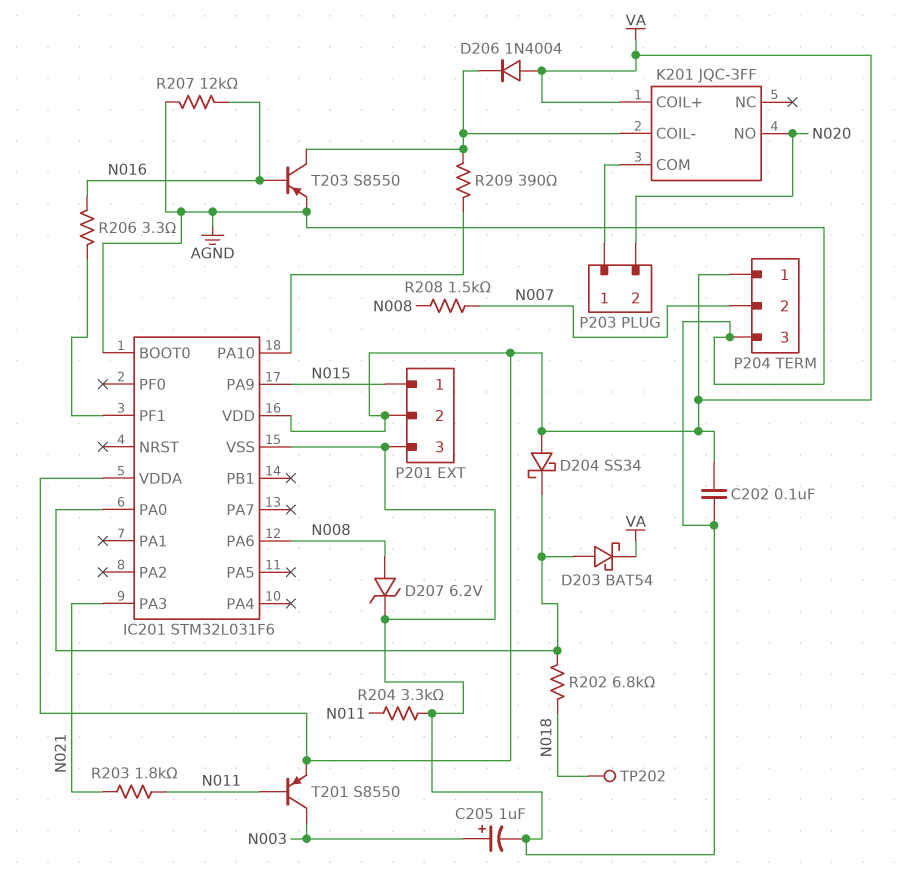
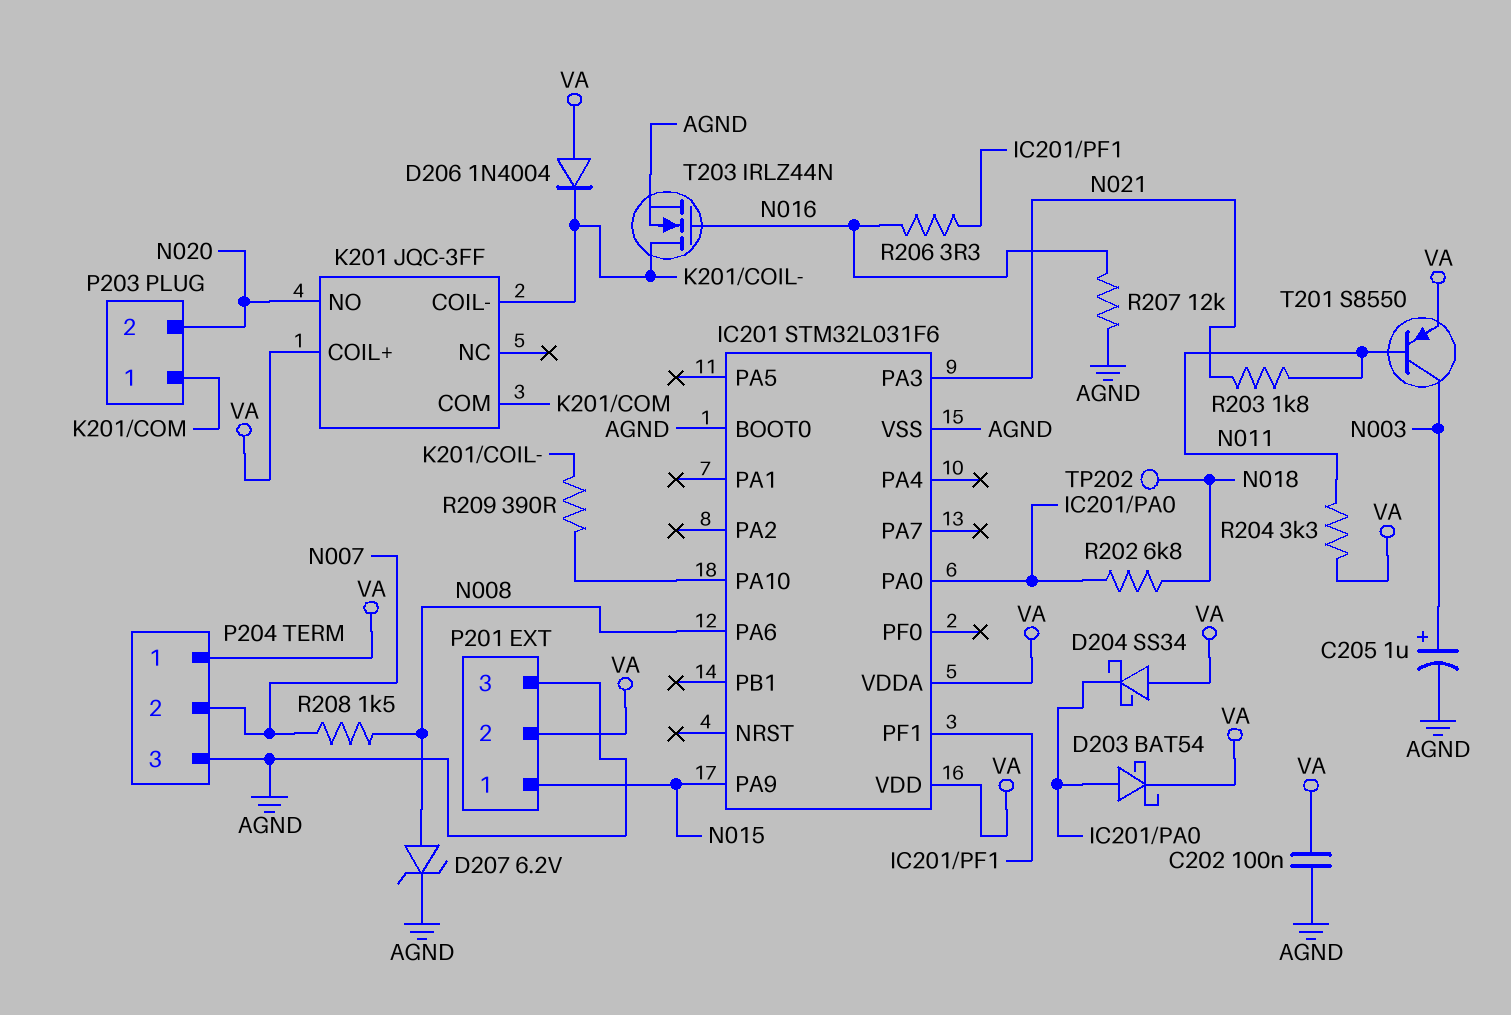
R204: 3.3k (AGND, N011) -> 3.3k (N011, VA)
T203: PNP S8550 (B N016, C K201/COIL-, E AGND) -> NMOS IRLZ44N (G N016, D K201/COIL-, S AGND)

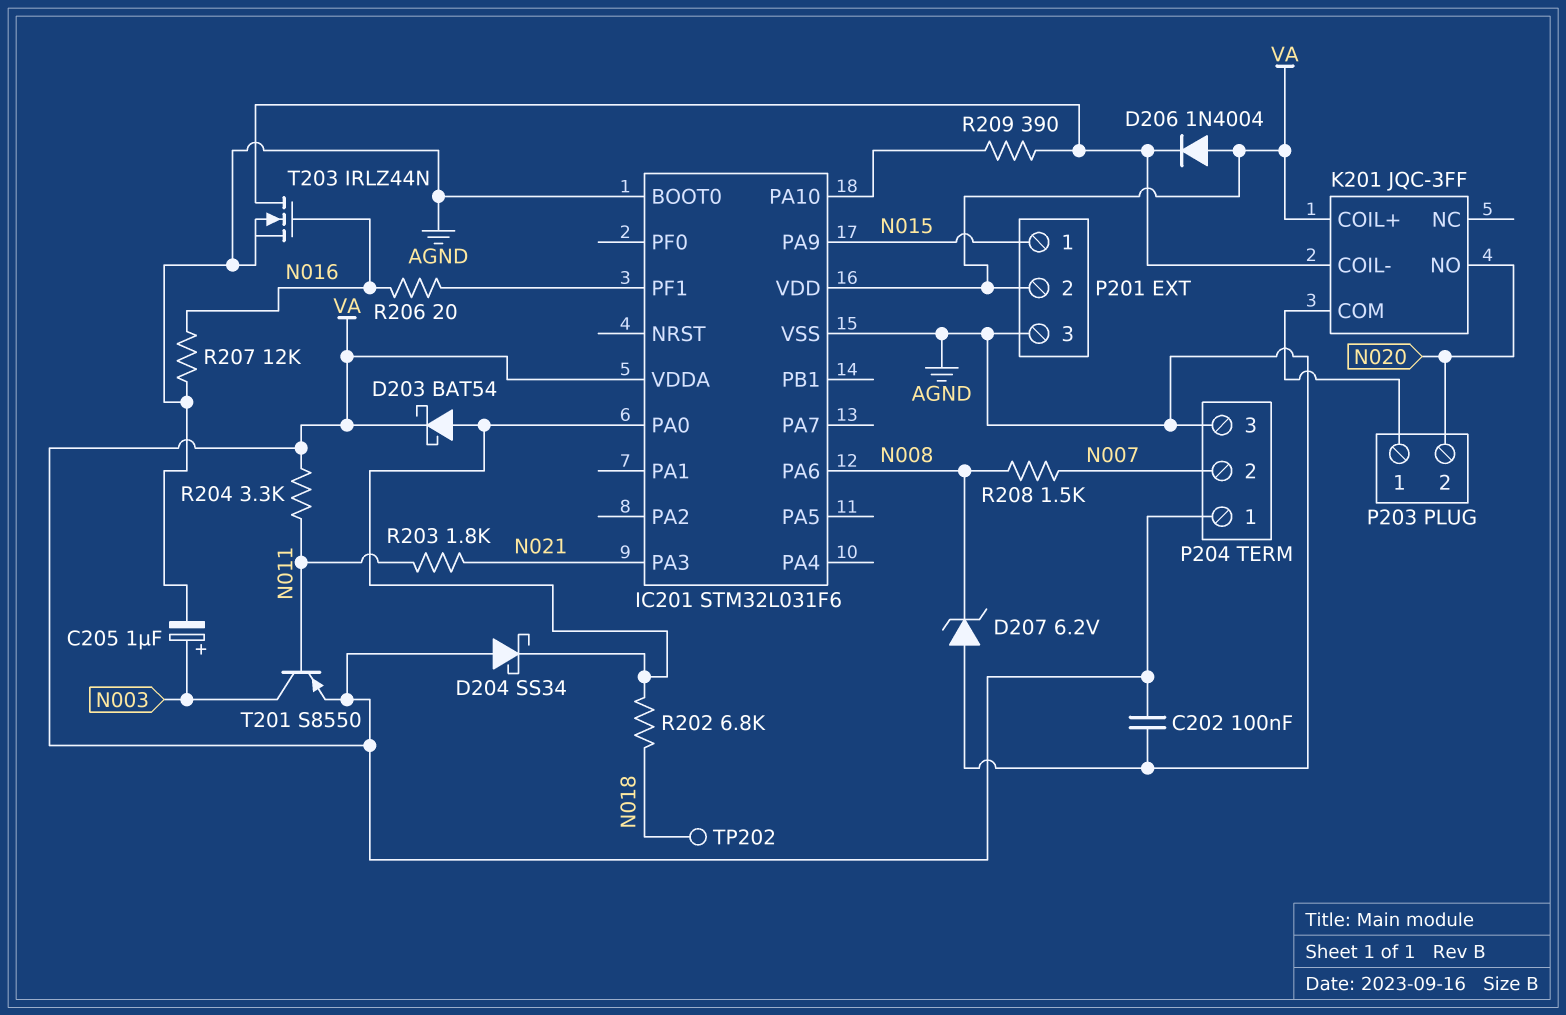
D207: zener 6.2V (A N008, K AGND) -> zener 6.2V (A AGND, K N008)
R206: 3.3 (IC201/PF1, N016) -> 20 (IC201/PF1, N016)

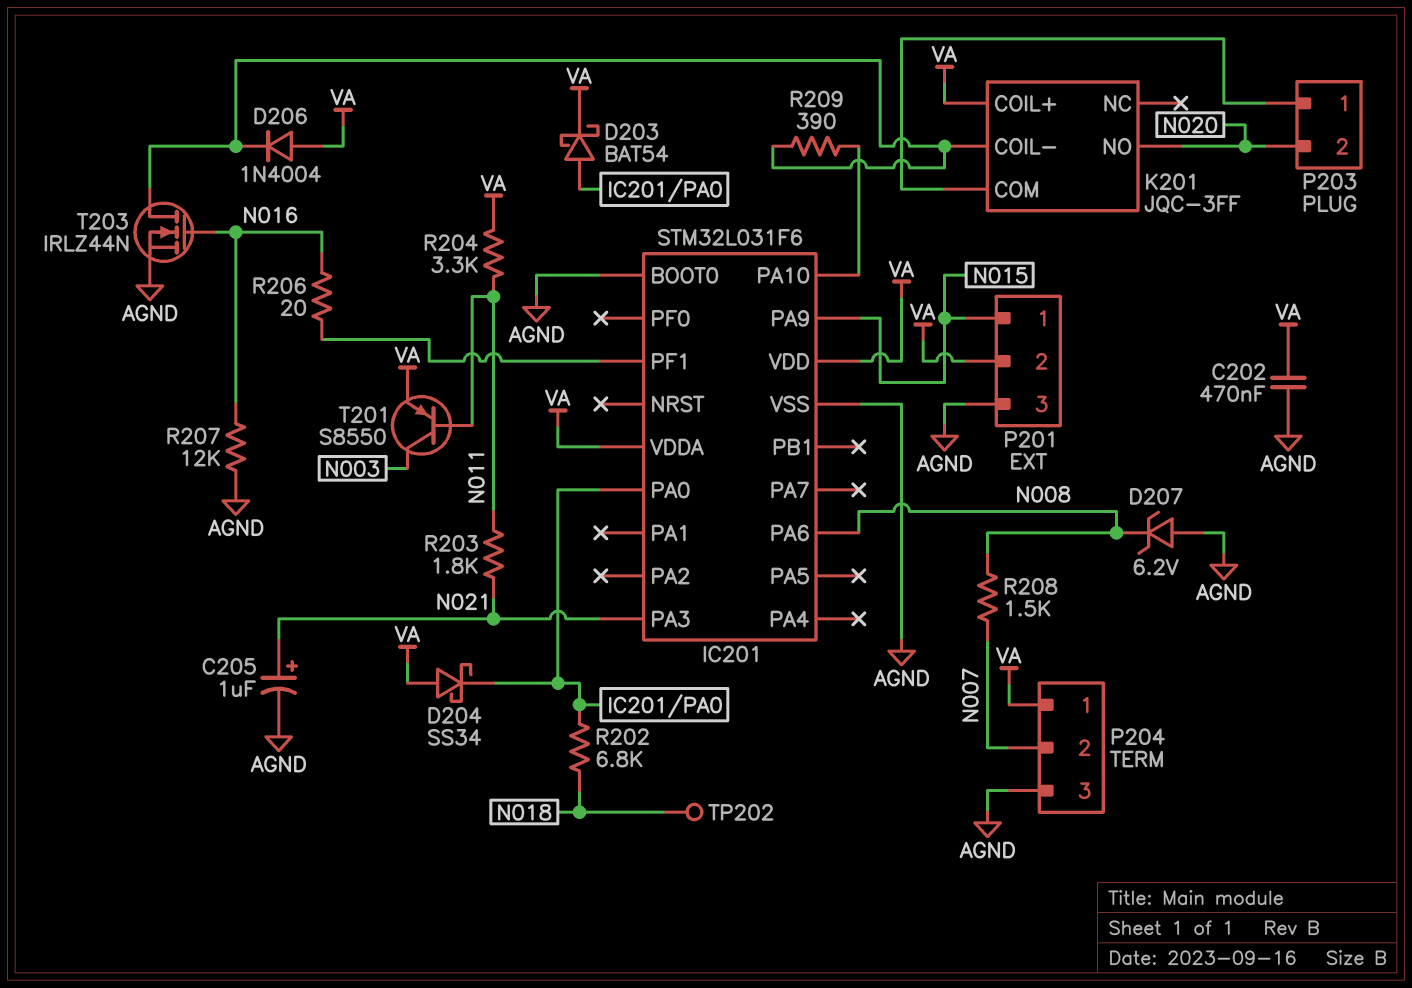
C202: 100nF (AGND, VA) -> 470nF (AGND, VA)
C205: 1uF (plus N003, minus AGND) -> 1uF (plus N021, minus AGND)

